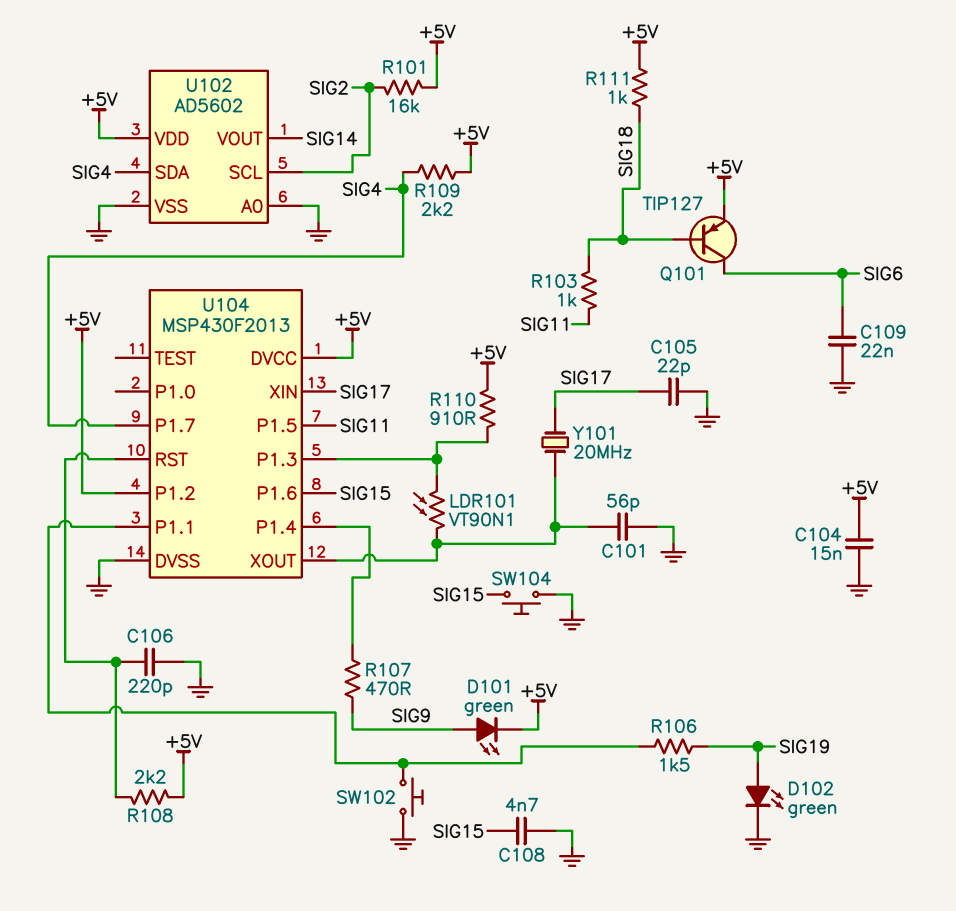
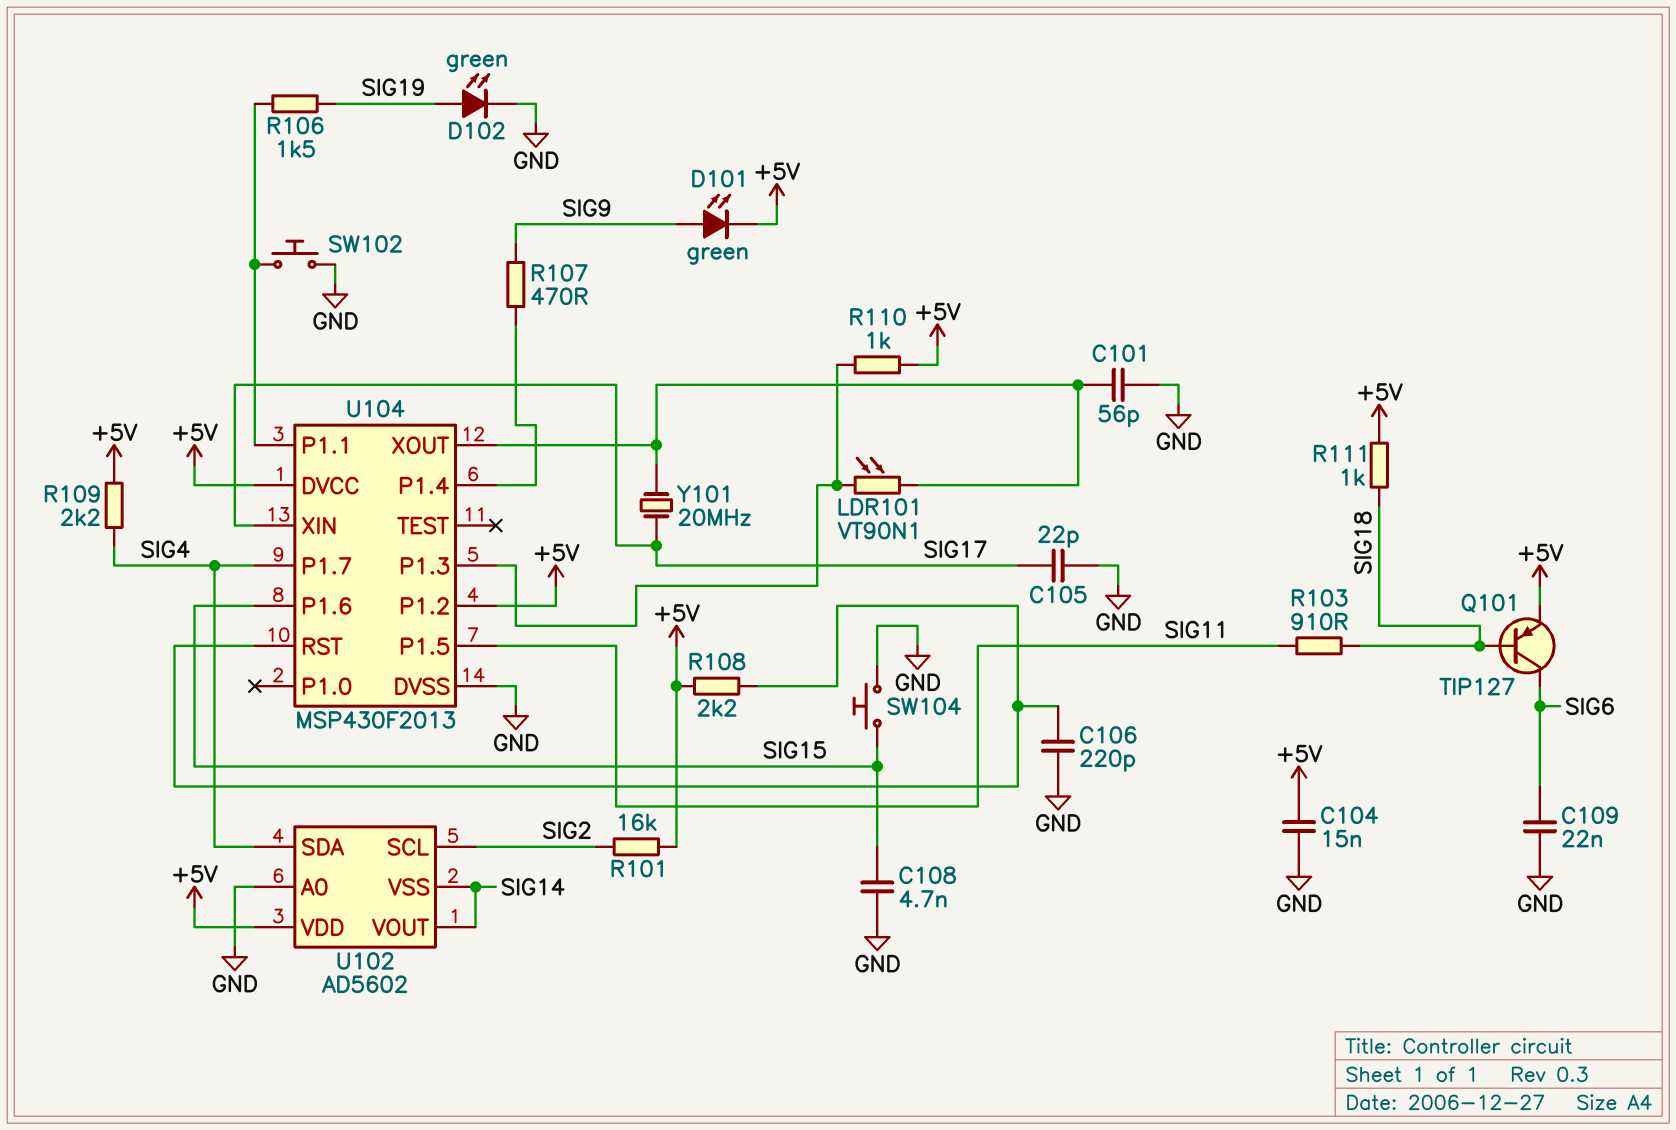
R103: 1k (SIG11, SIG18) -> 910 (SIG11, SIG18)
R110: 910 (+5V, U104/P1.3) -> 1k (+5V, U104/P1.3)
U102 pin VSS: GND -> SIG14

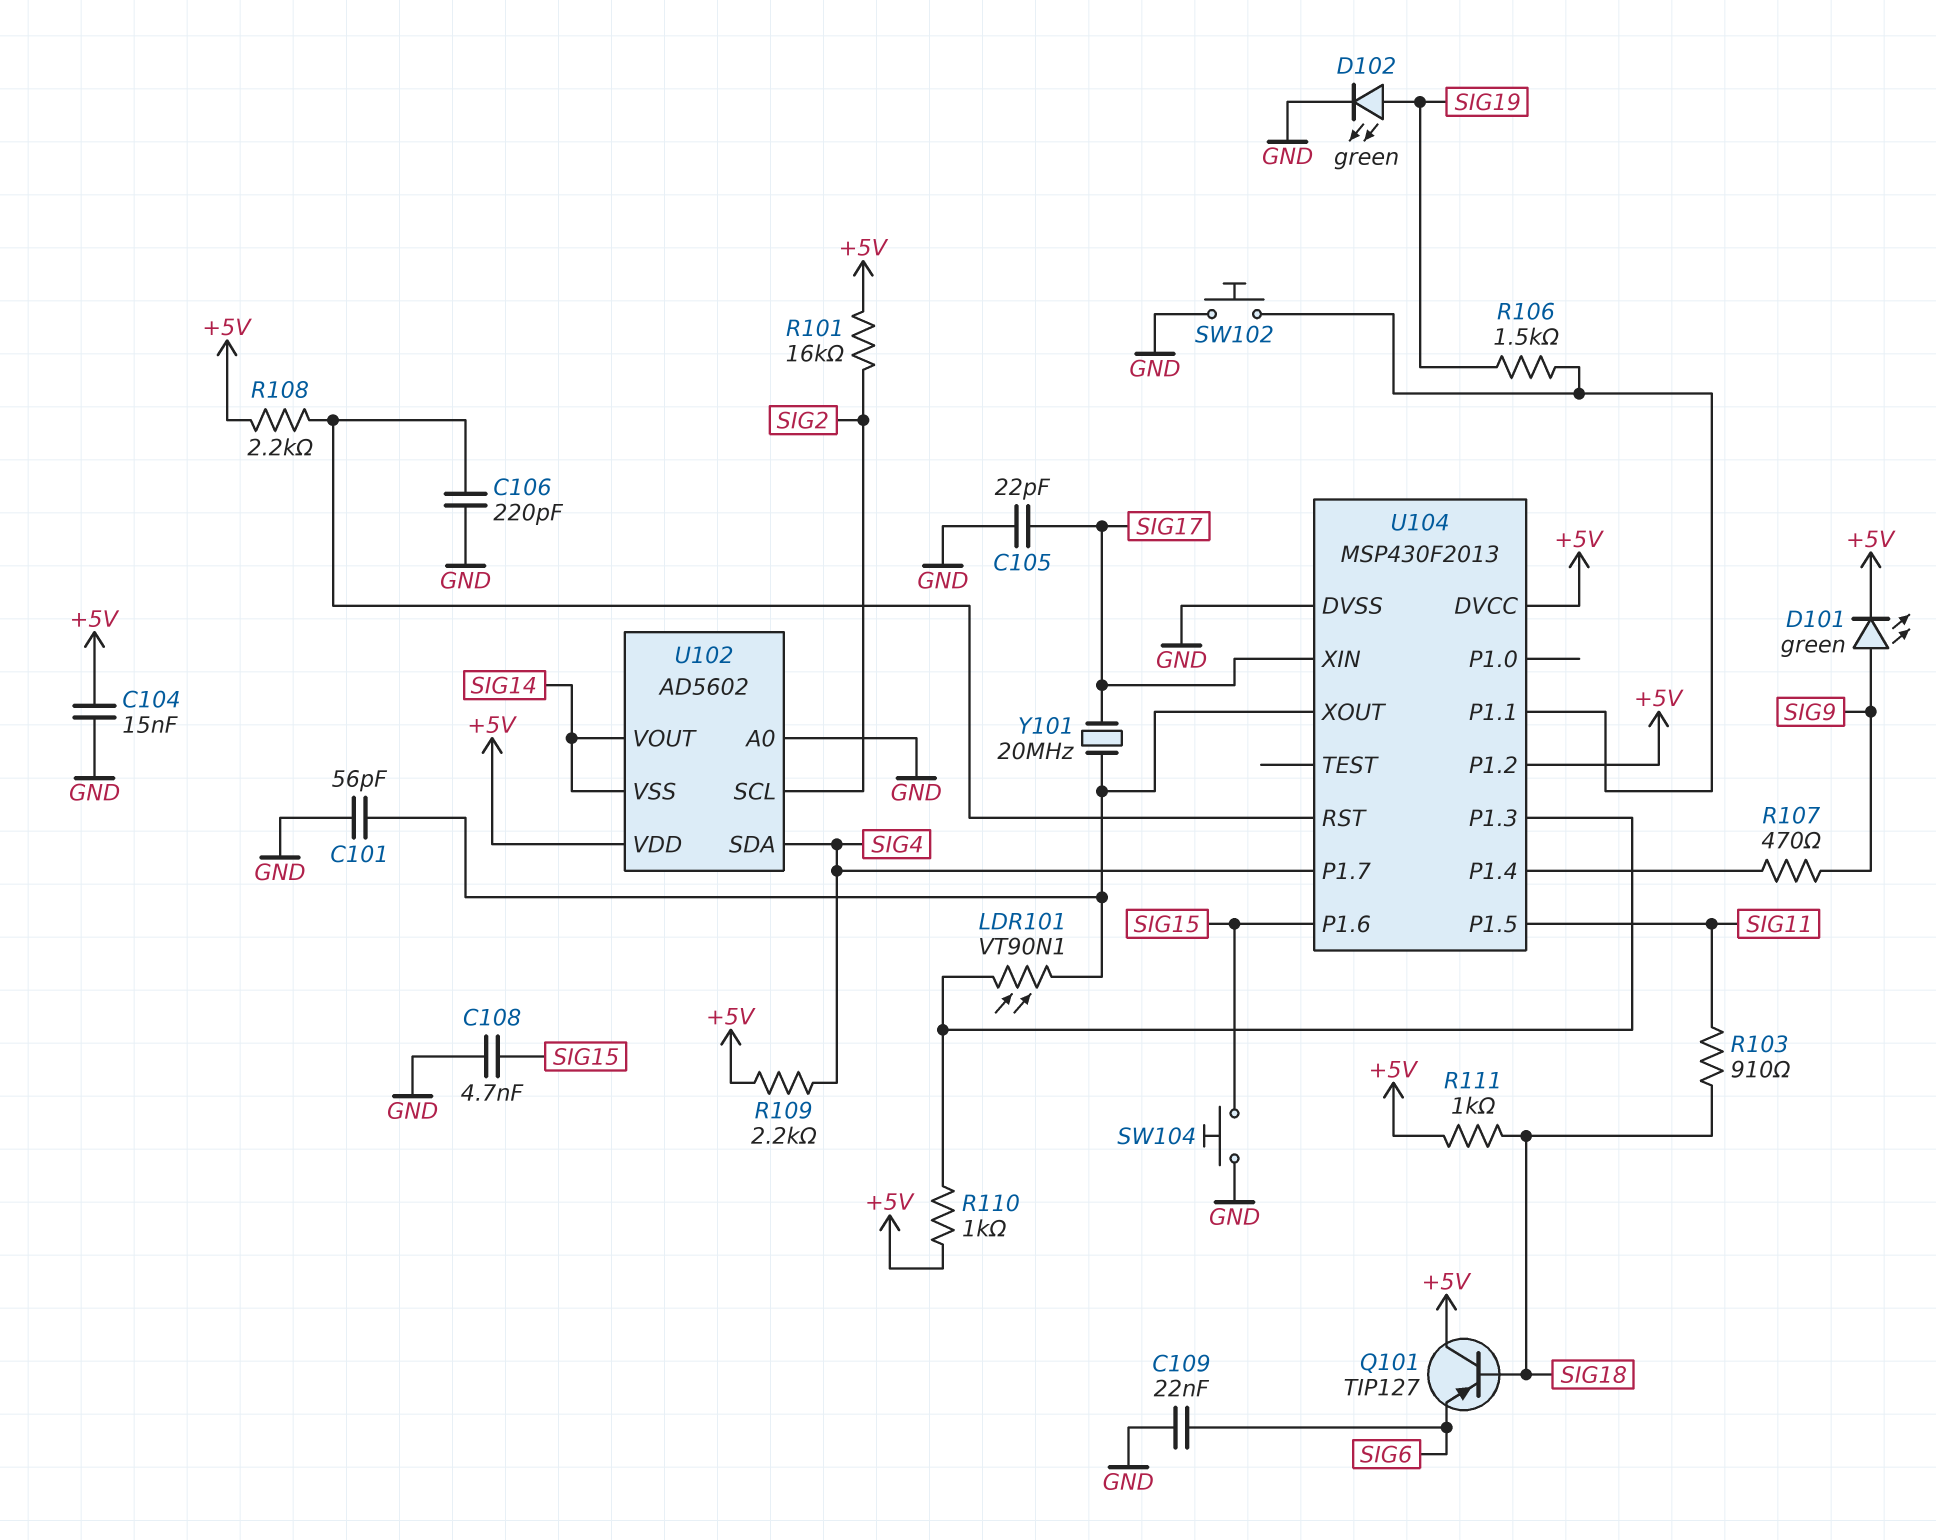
Q101: PNP TIP127 (B SIG18, C SIG6, E +5V) -> PNP TIP127 (B SIG18, C +5V, E SIG6)

